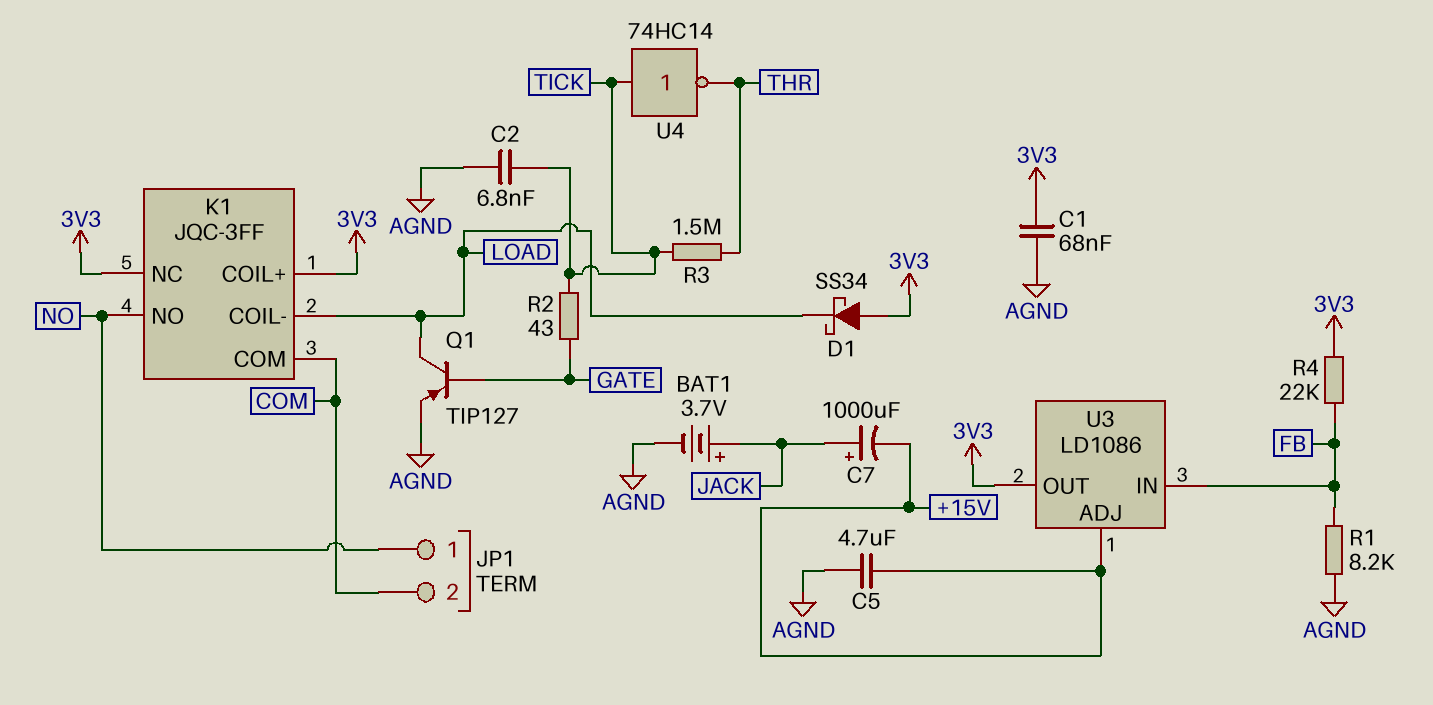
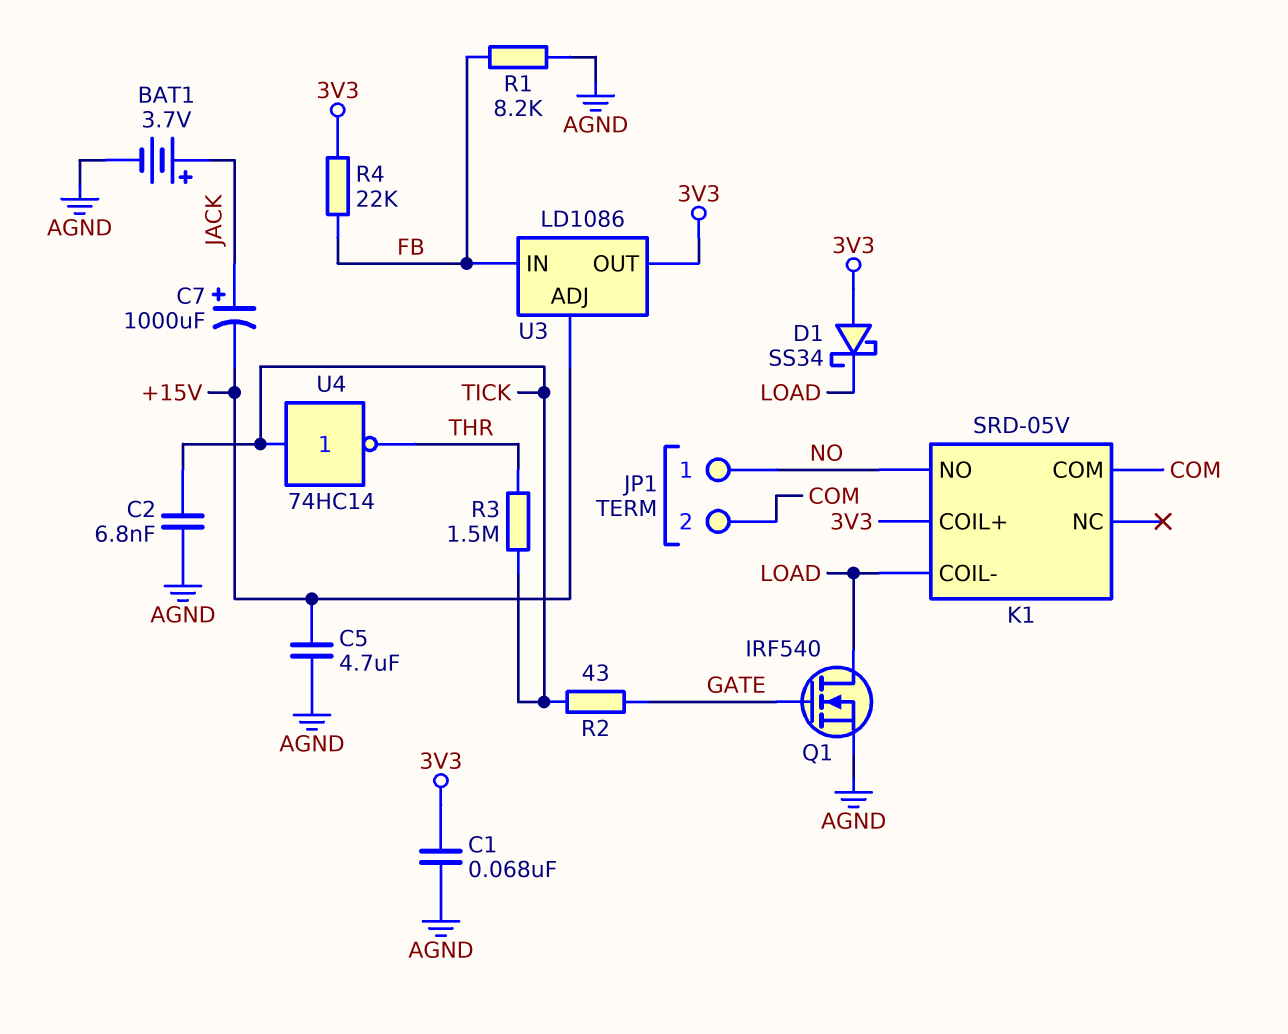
K1: JQC-3FF -> SRD-05V
K1 pin NC: 3V3 -> none
Q1: PNP TIP127 (B GATE, C LOAD, E AGND) -> NMOS IRF540 (G GATE, D LOAD, S AGND)

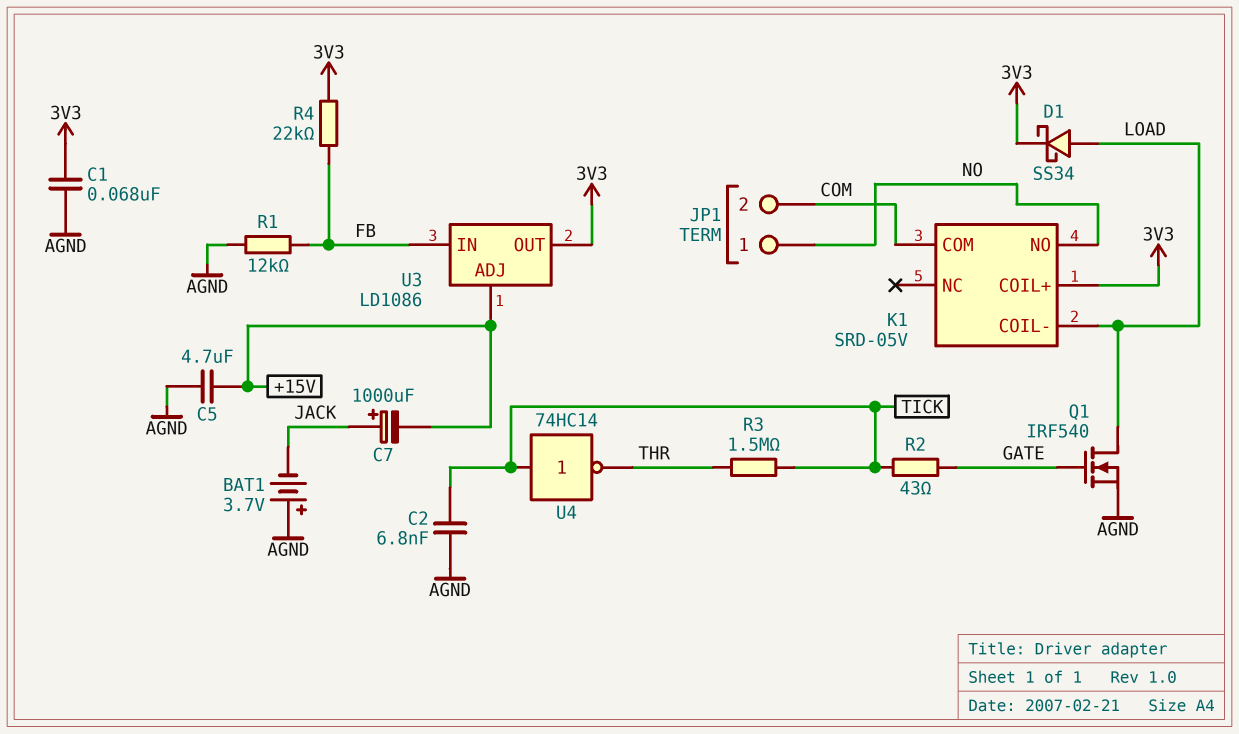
BAT1: 3.7V (plus JACK, minus AGND) -> 3.7V (plus AGND, minus JACK)
D1: schottky SS34 (A 3V3, K LOAD) -> schottky SS34 (A LOAD, K 3V3)
R1: 8.2k (AGND, FB) -> 12k (AGND, FB)

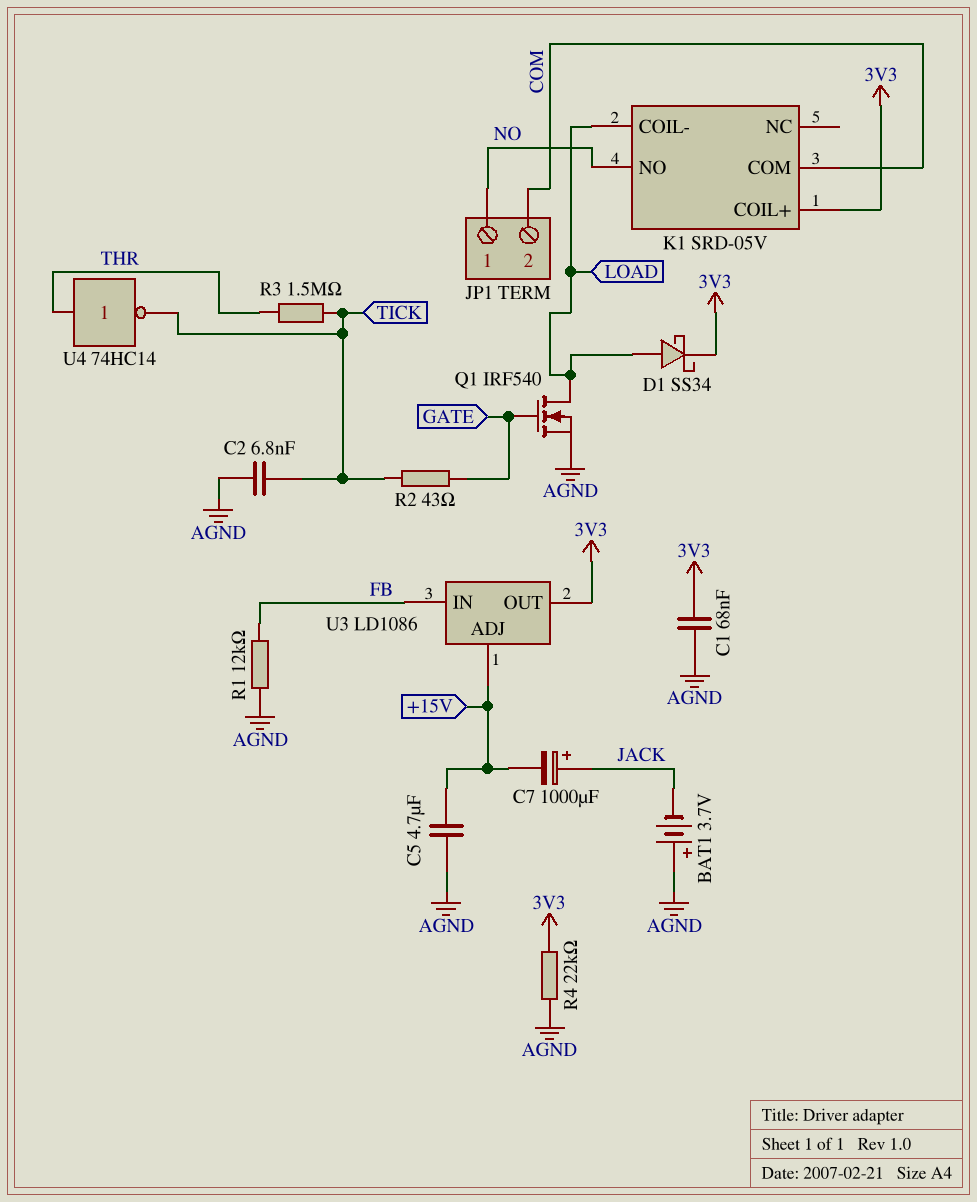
R4: 22k (3V3, FB) -> 22k (3V3, AGND)
U4: NOT 74HC14 (in TICK, out THR) -> NOT 74HC14 (in THR, out TICK)

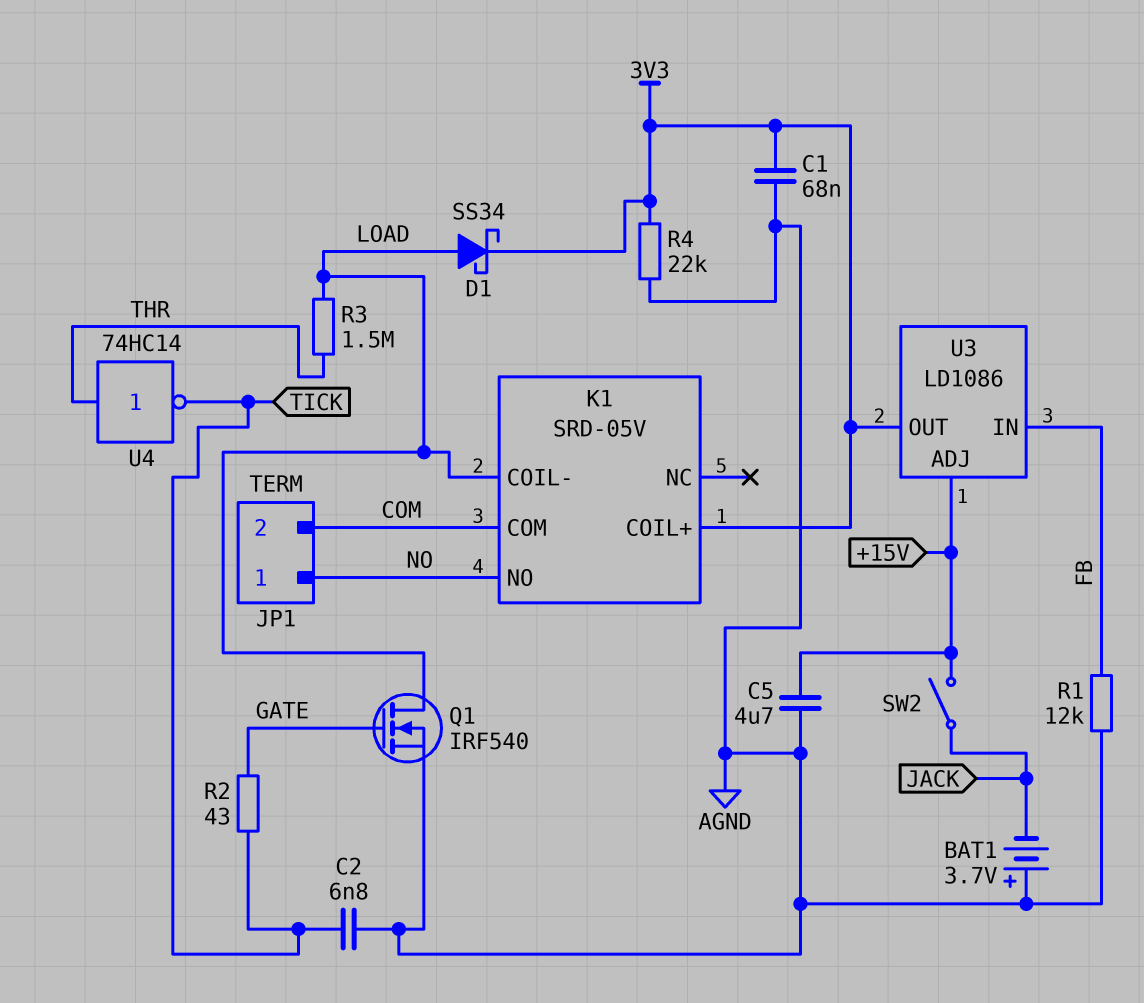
C7: 1000uF (plus JACK, minus +15V) -> none
R3: 1.5M (THR, TICK) -> 1.5M (LOAD, THR)
SW2: none -> switch (+15V, JACK)

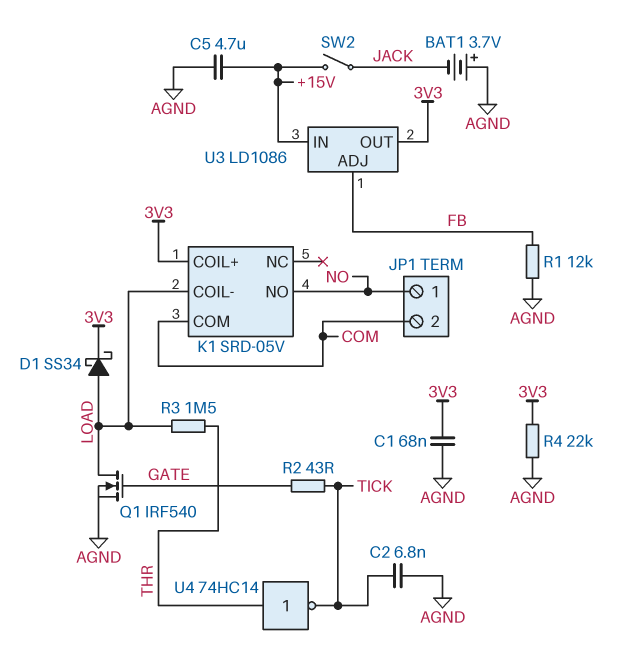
U3 pin ADJ: +15V -> FB
U3 pin IN: FB -> +15V

